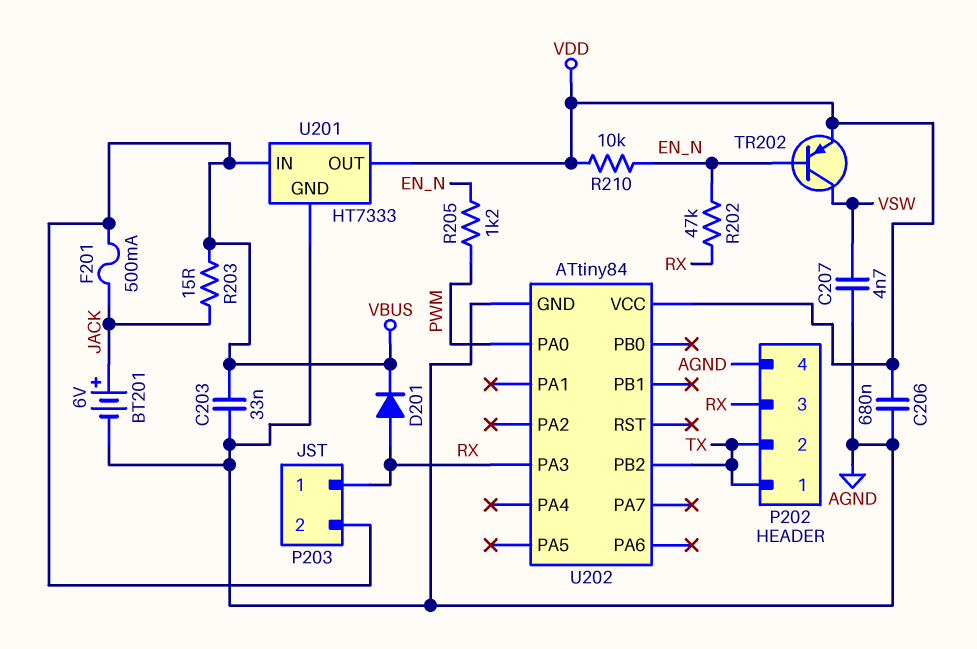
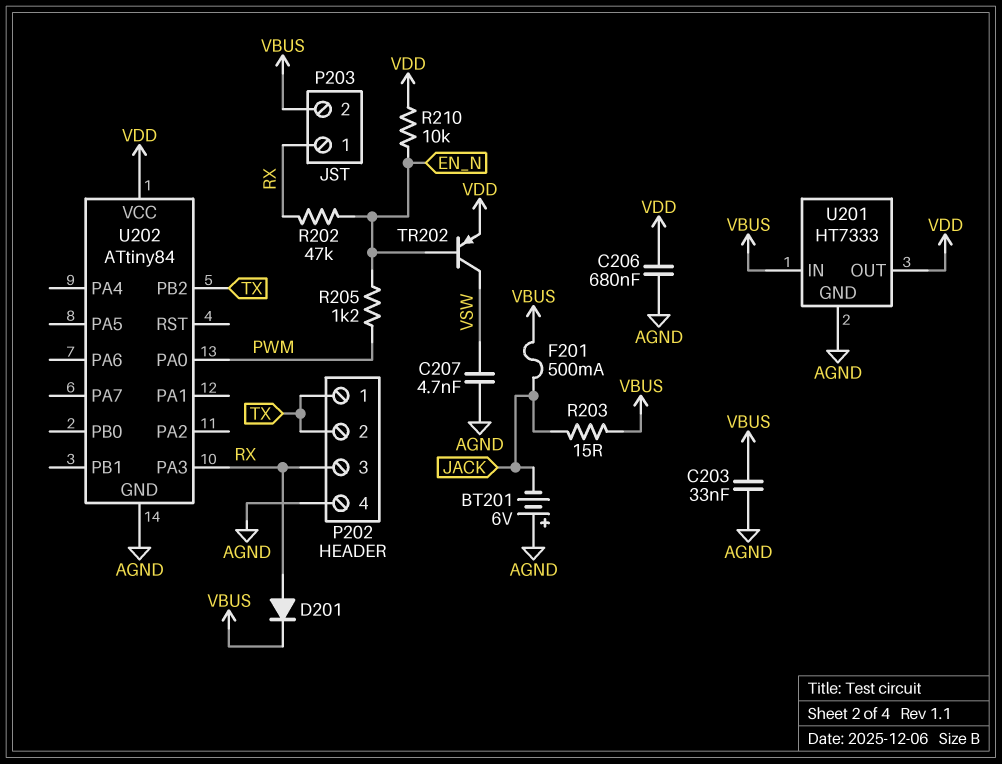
BT201: 6V (plus JACK, minus AGND) -> 6V (plus AGND, minus JACK)

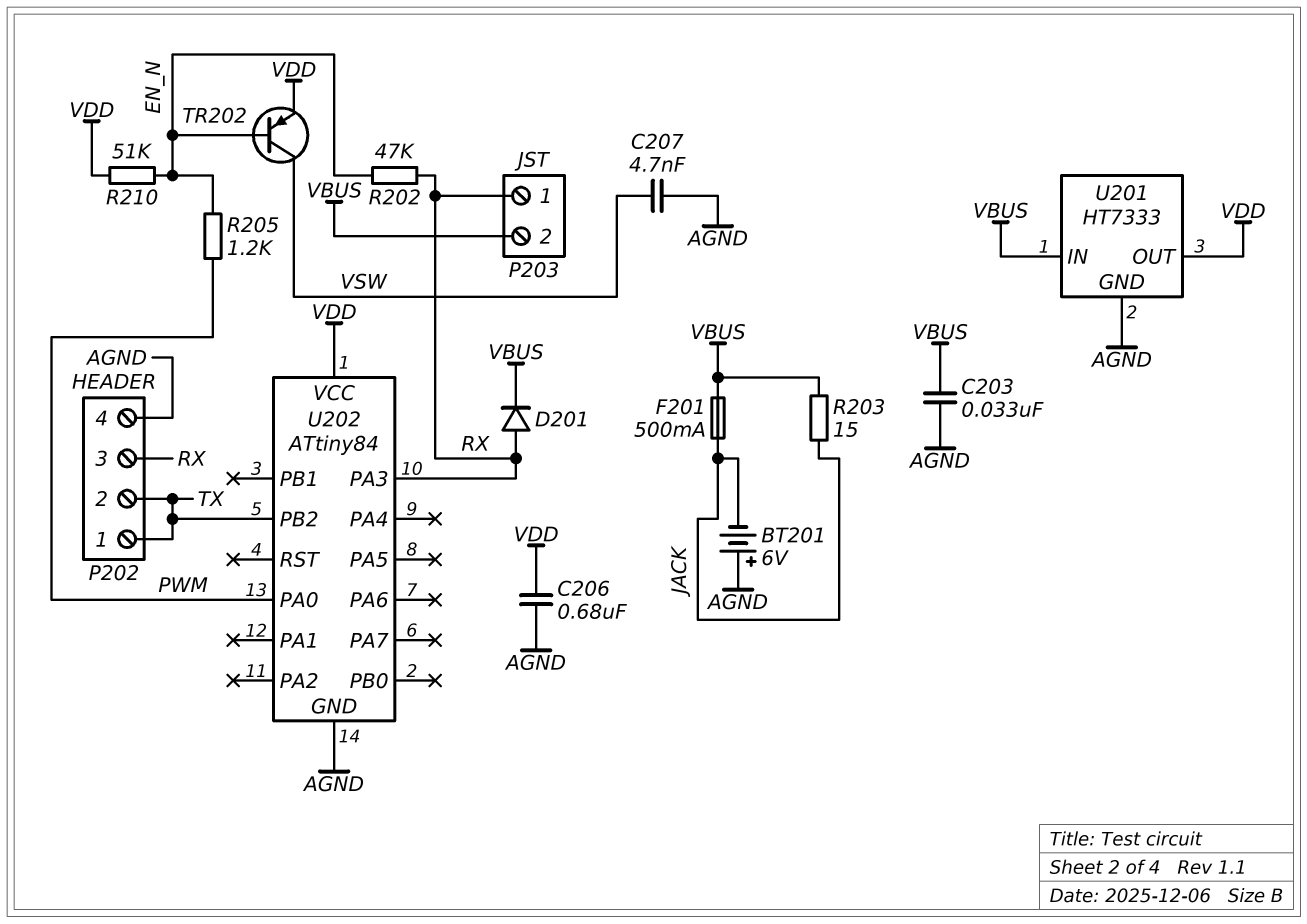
R210: 10k (EN_N, VDD) -> 51k (EN_N, VDD)

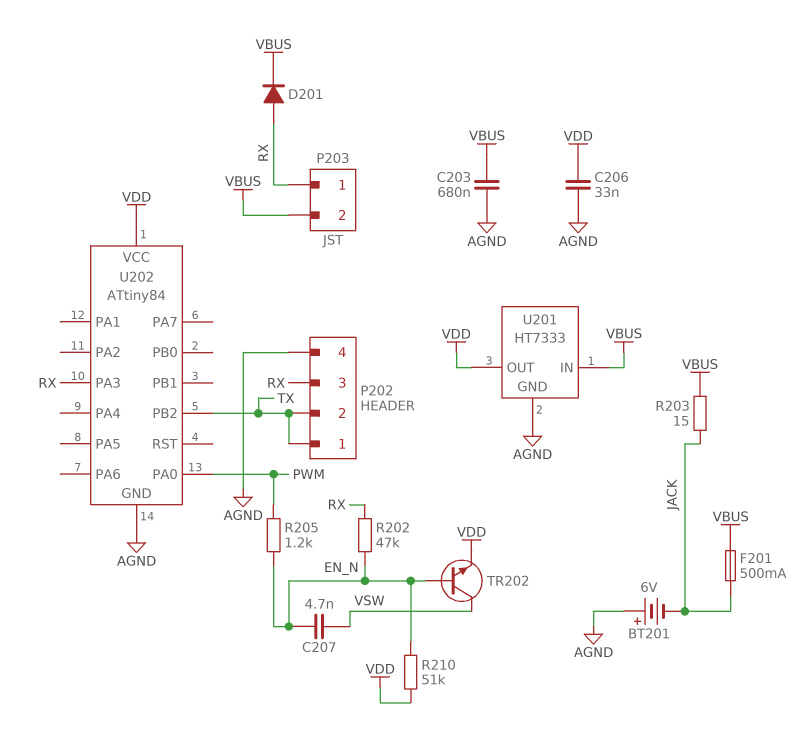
C203: 33nF (AGND, VBUS) -> 680nF (AGND, VBUS)
C206: 680nF (AGND, VDD) -> 33nF (AGND, VDD)
C207: 4.7nF (AGND, VSW) -> 4.7nF (EN_N, VSW)
TR202: PNP (B EN_N, C VSW, E VDD) -> NPN (B EN_N, C VSW, E VDD)

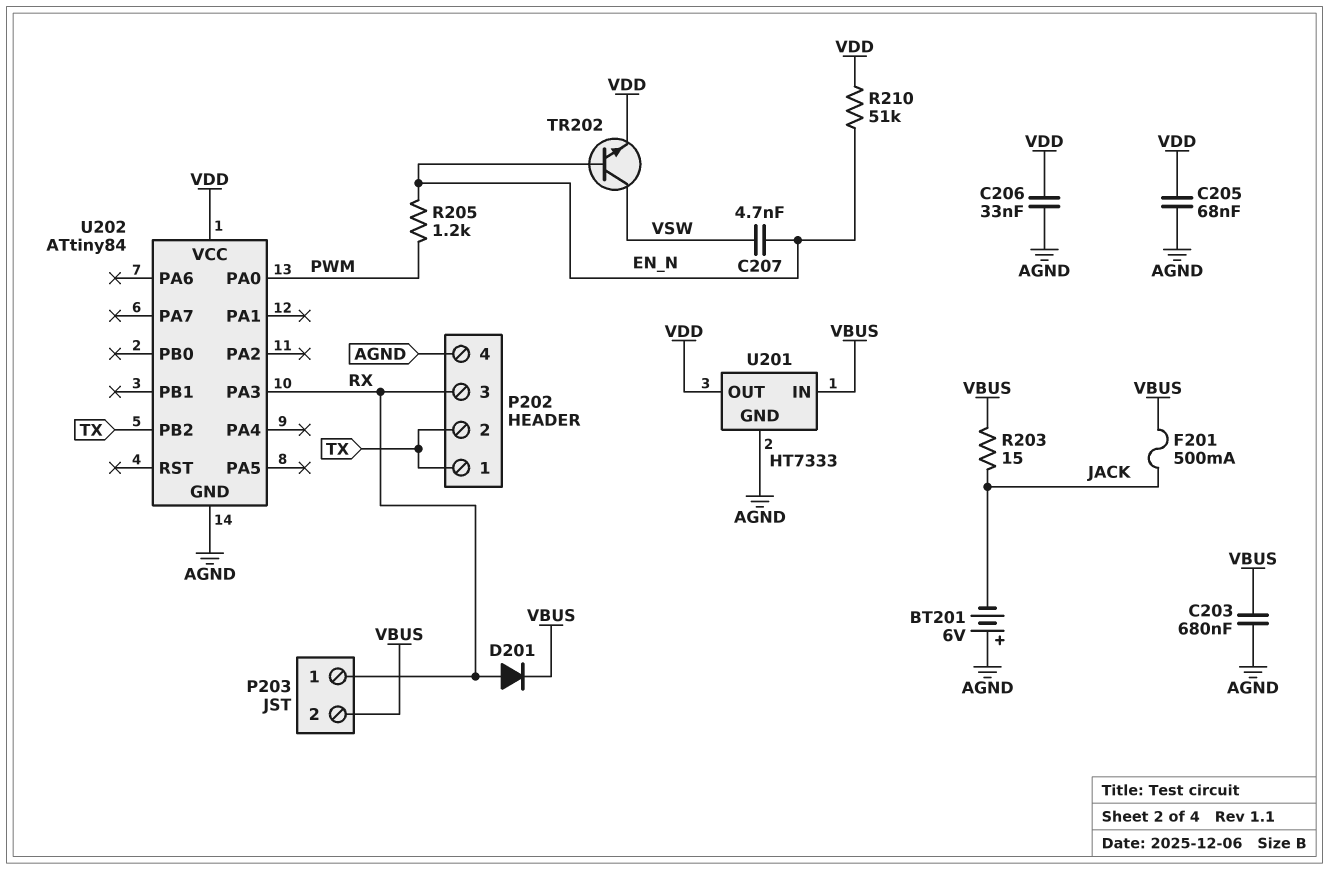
C205: none -> 68nF (AGND, VDD)
R202: 47k (EN_N, RX) -> none

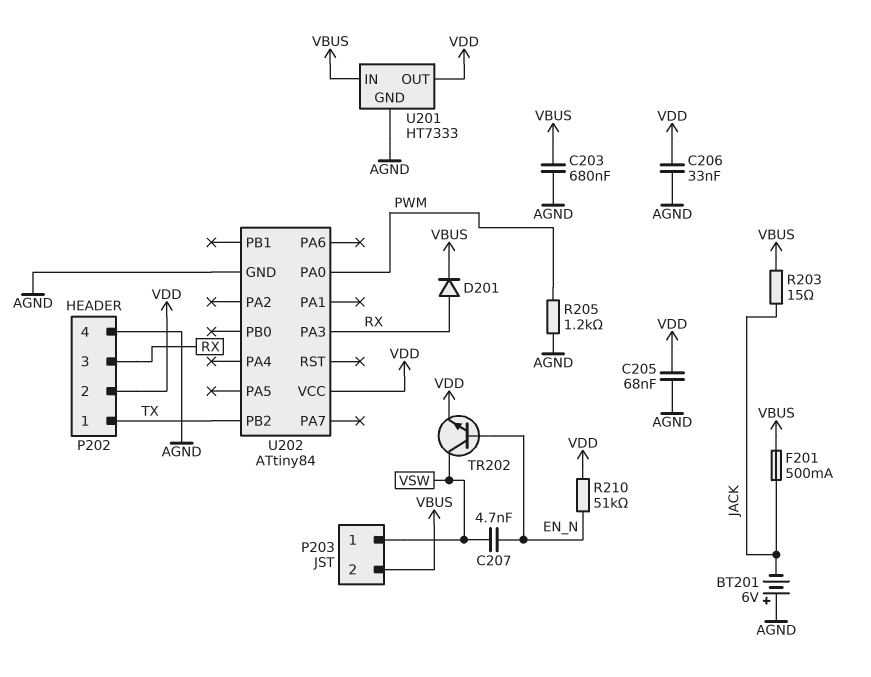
P202 pin 2: TX -> VDD
P203 pin 1: RX -> VSW
R205: 1.2k (EN_N, PWM) -> 1.2k (AGND, PWM)

